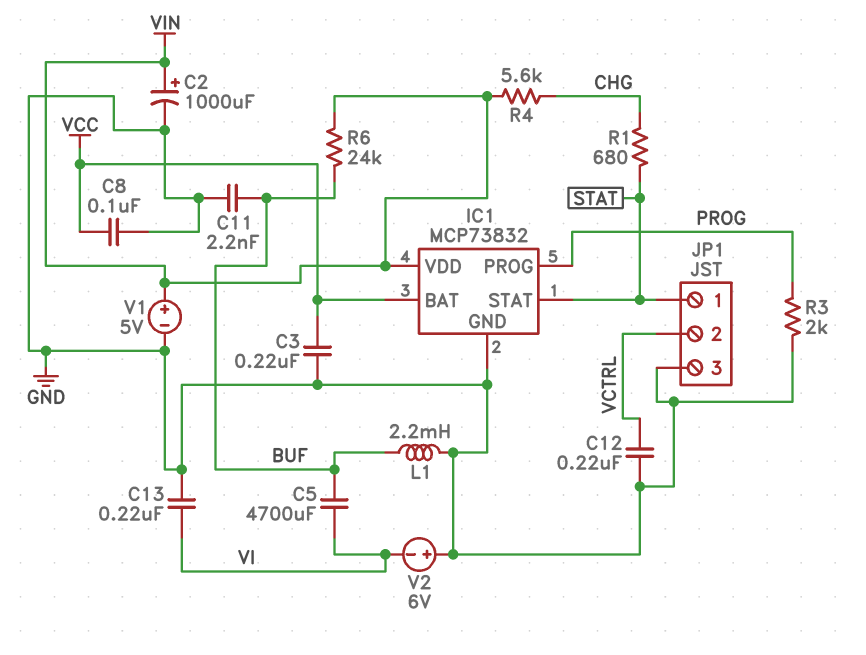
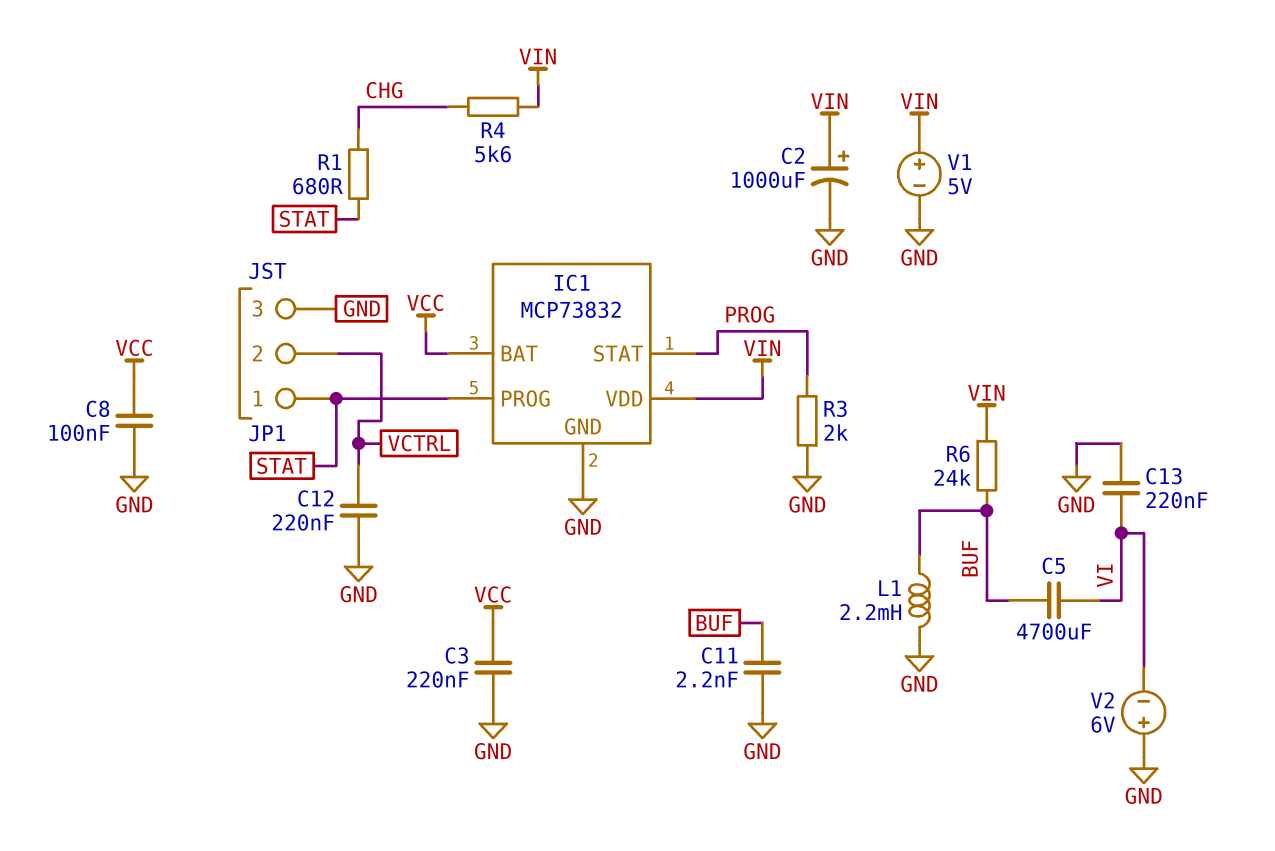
IC1 pin PROG: PROG -> STAT
IC1 pin STAT: STAT -> PROG

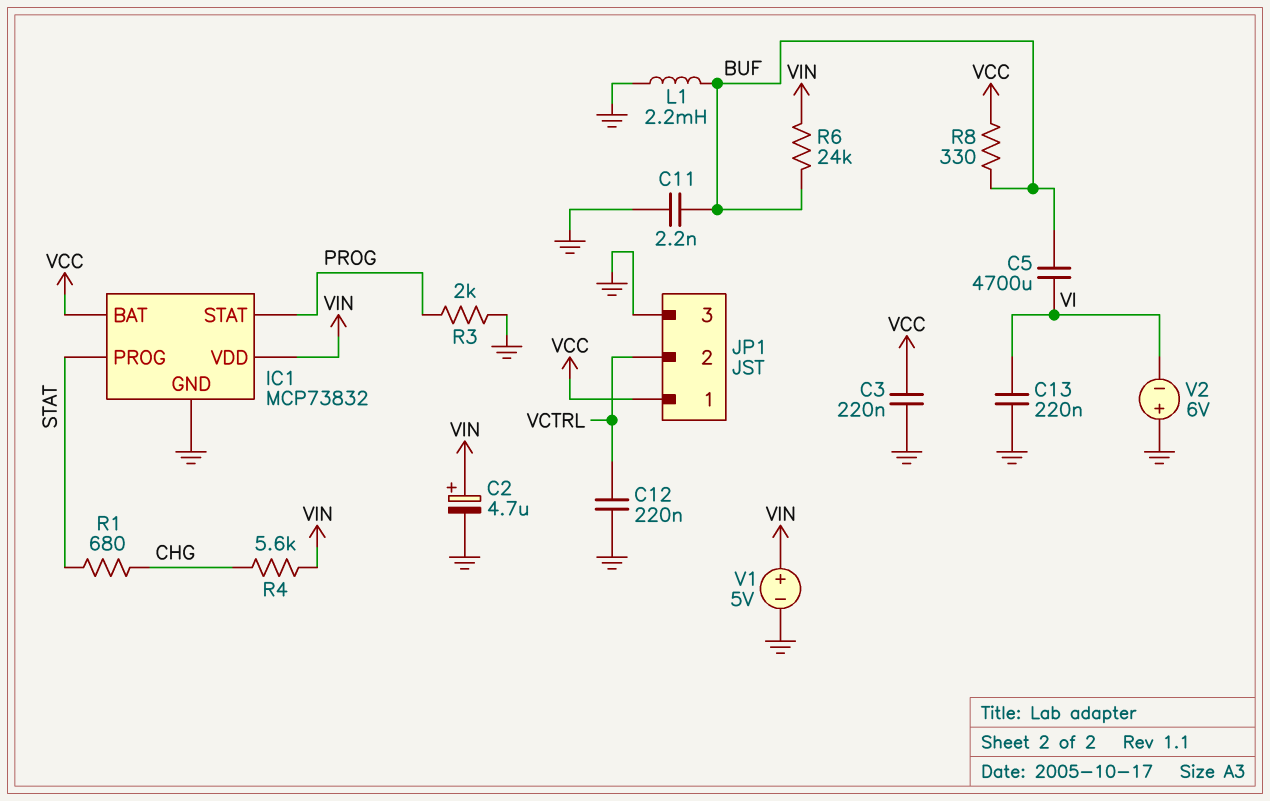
C2: 1000uF (plus VIN, minus GND) -> 4.7uF (plus VIN, minus GND)
C8: 100nF (GND, VCC) -> none
JP1 pin 1: STAT -> VCC
R8: none -> 330 (BUF, VCC)

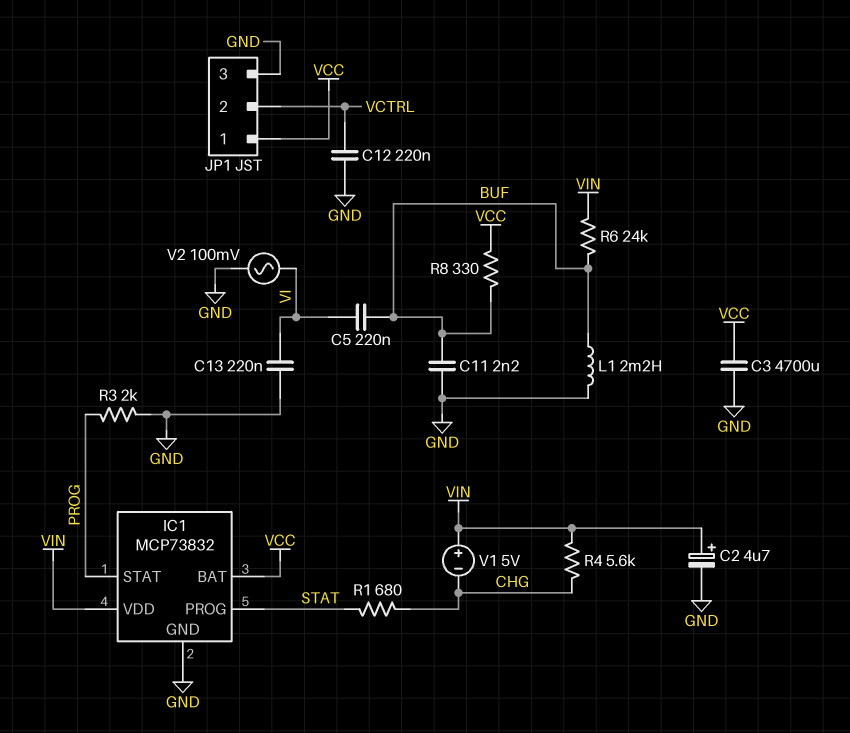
C3: 220nF (GND, VCC) -> 4700uF (GND, VCC)
C5: 4700uF (BUF, VI) -> 220nF (BUF, VI)
V1: 5V (plus VIN, minus GND) -> 5V (plus VIN, minus CHG)
V2: 6V (plus GND, minus VI) -> AC 100mV (GND, VI)

